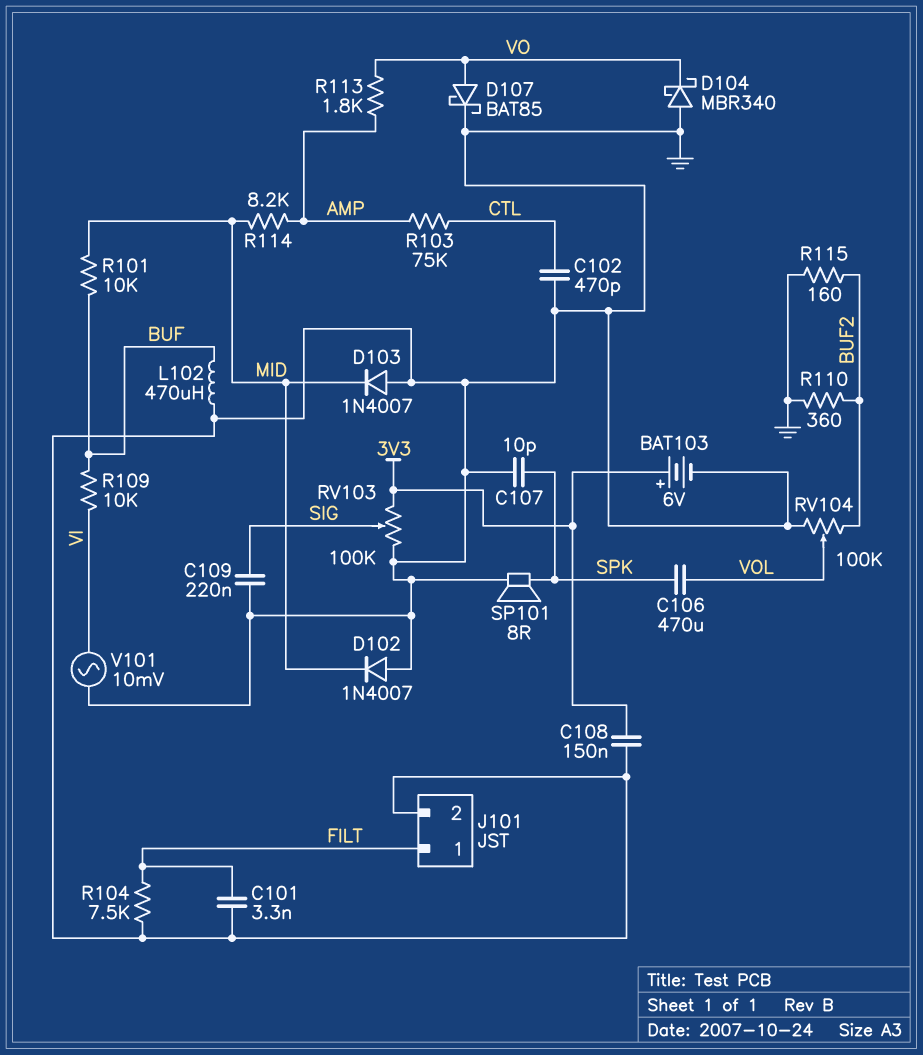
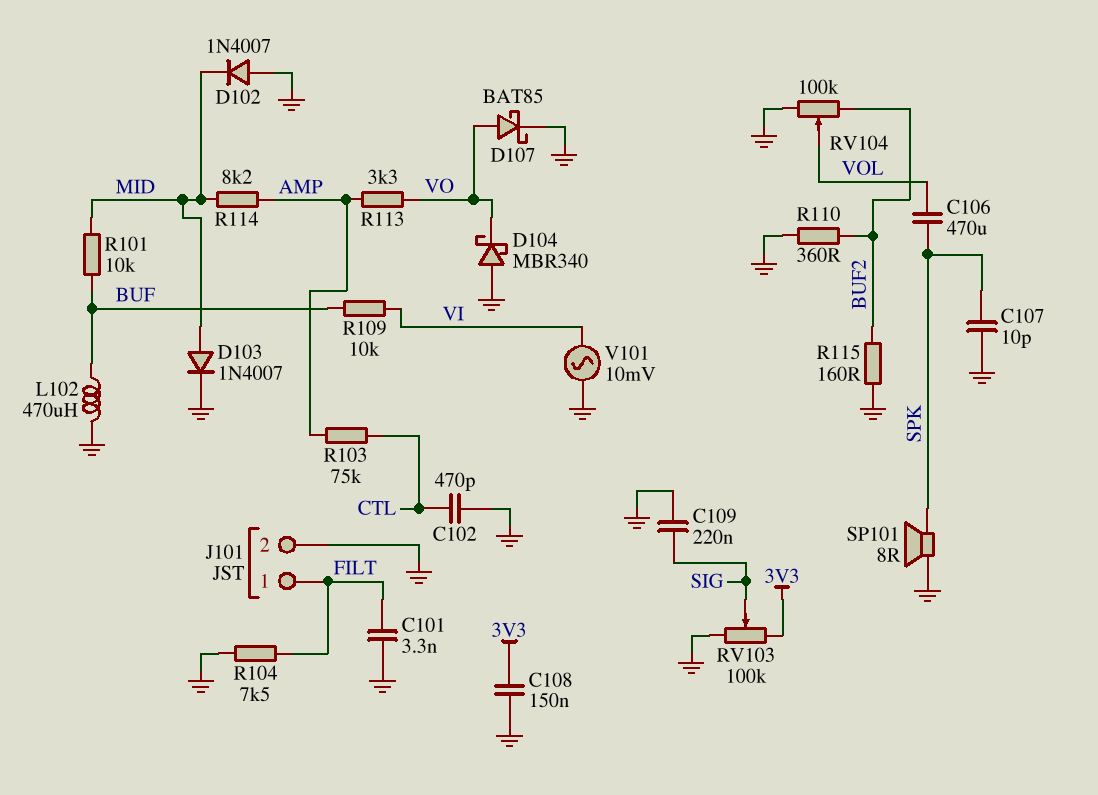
BAT103: 6V (plus 3V3, minus GND) -> none
D103: diode 1N4007 (A GND, K MID) -> diode 1N4007 (A MID, K GND)
R113: 1.8k (AMP, VO) -> 3.3k (AMP, VO)

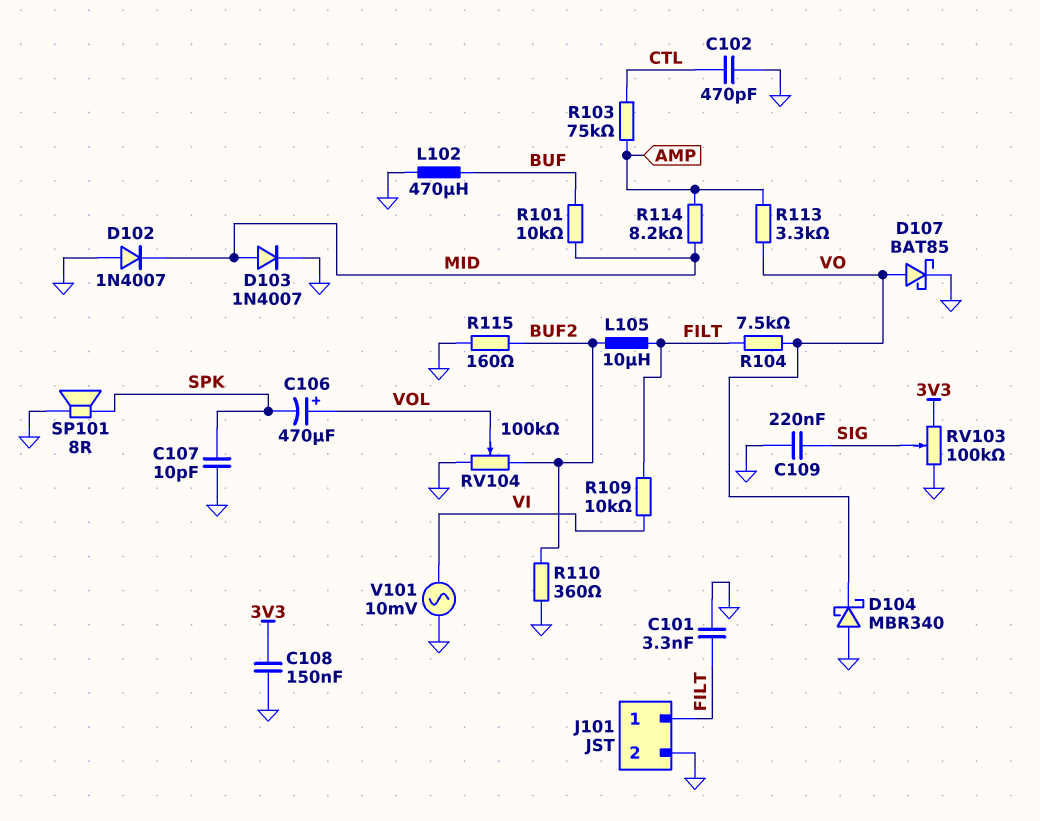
C106: 470uF (SPK, VOL) -> 470uF (plus VOL, minus SPK)
L105: none -> 10uH (BUF2, FILT)
R104: 7.5k (FILT, GND) -> 7.5k (FILT, VO)
R109: 10k (BUF, VI) -> 10k (FILT, VI)

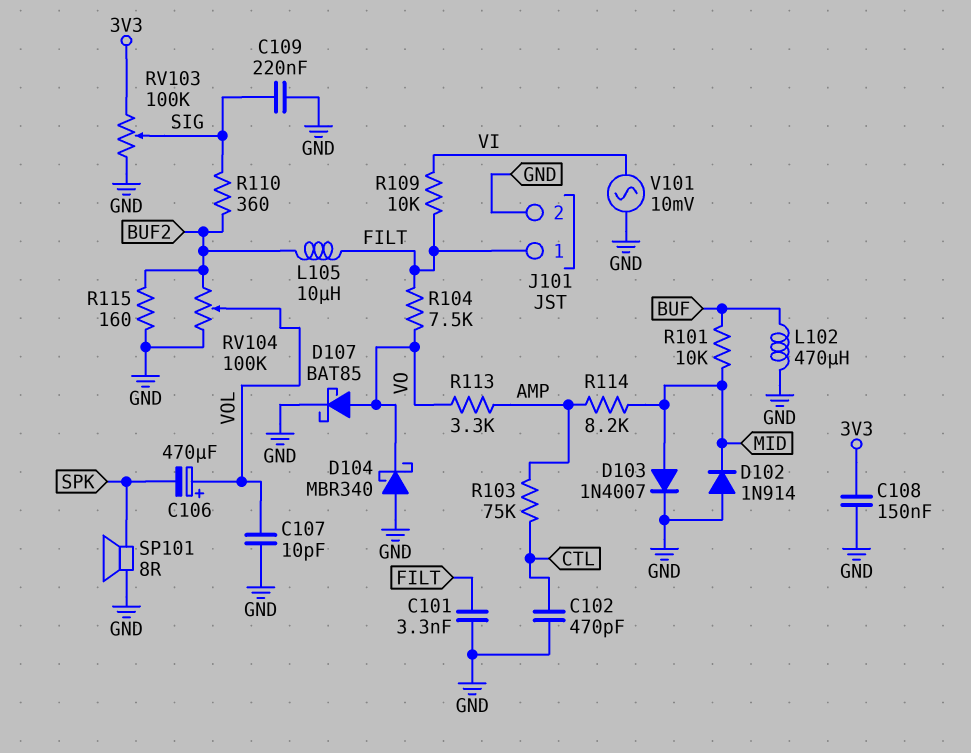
C107: 10pF (GND, SPK) -> 10pF (GND, VOL)
D102: diode 1N4007 (A GND, K MID) -> diode 1N914 (A GND, K MID)
R110: 360 (BUF2, GND) -> 360 (BUF2, SIG)

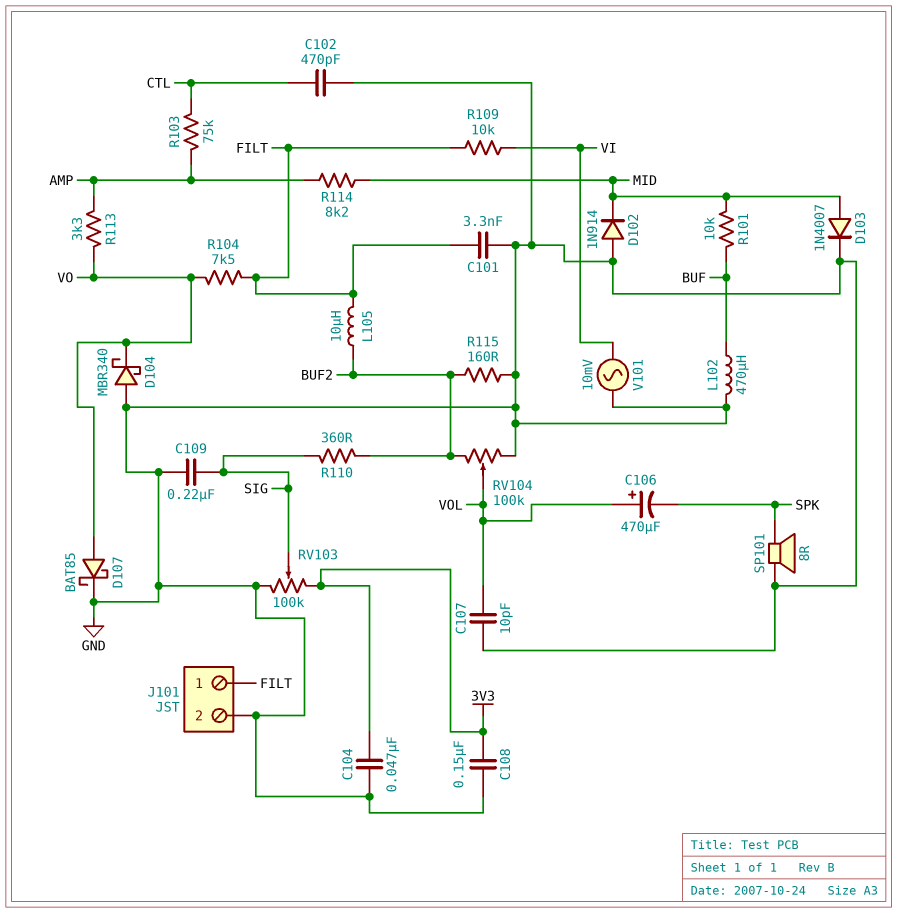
C104: none -> 47nF (3V3, GND)

